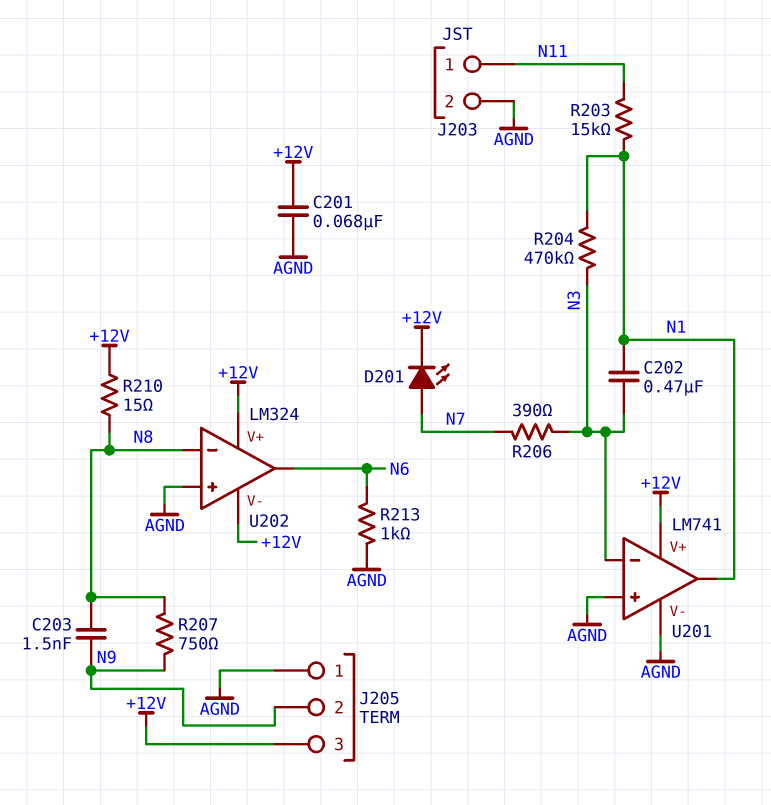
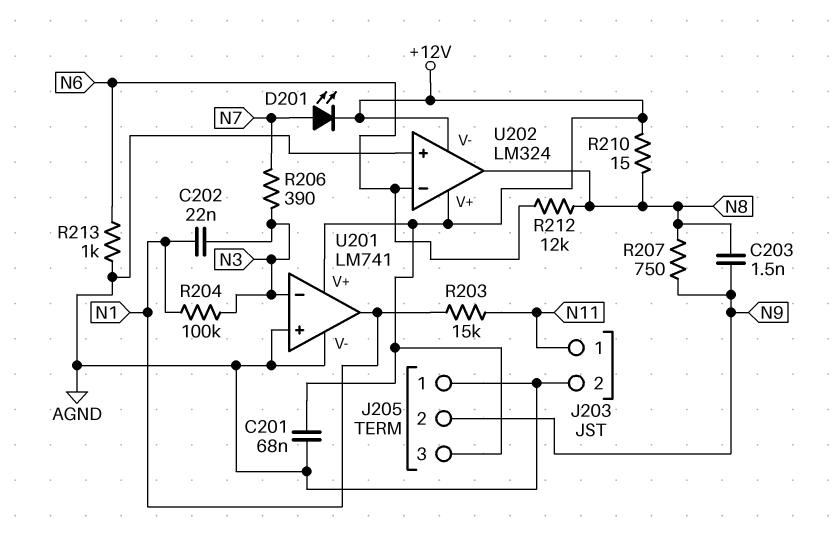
C202: 470nF (N1, N3) -> 22nF (N1, N3)
R204: 470k (N1, N3) -> 100k (N1, N3)
R212: none -> 12k (N6, N8)
U202 pin in-: N8 -> N6
U202 pin out: N6 -> N8

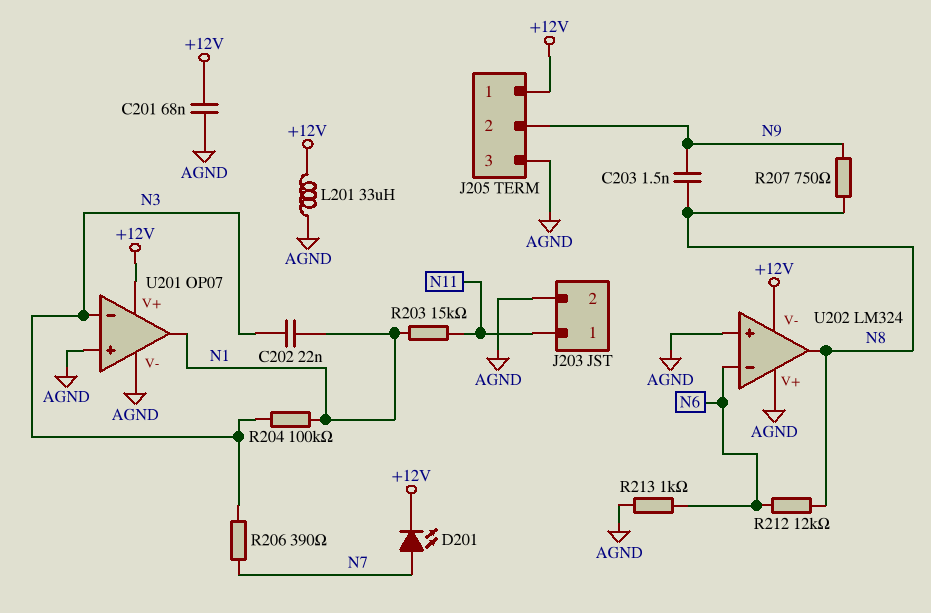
J205 pin 1: AGND -> +12V
J205 pin 3: +12V -> AGND
L201: none -> 33uH (+12V, AGND)
R210: 15 (+12V, N8) -> none
U201: LM741 -> OP07
U202 pin V+: +12V -> AGND

